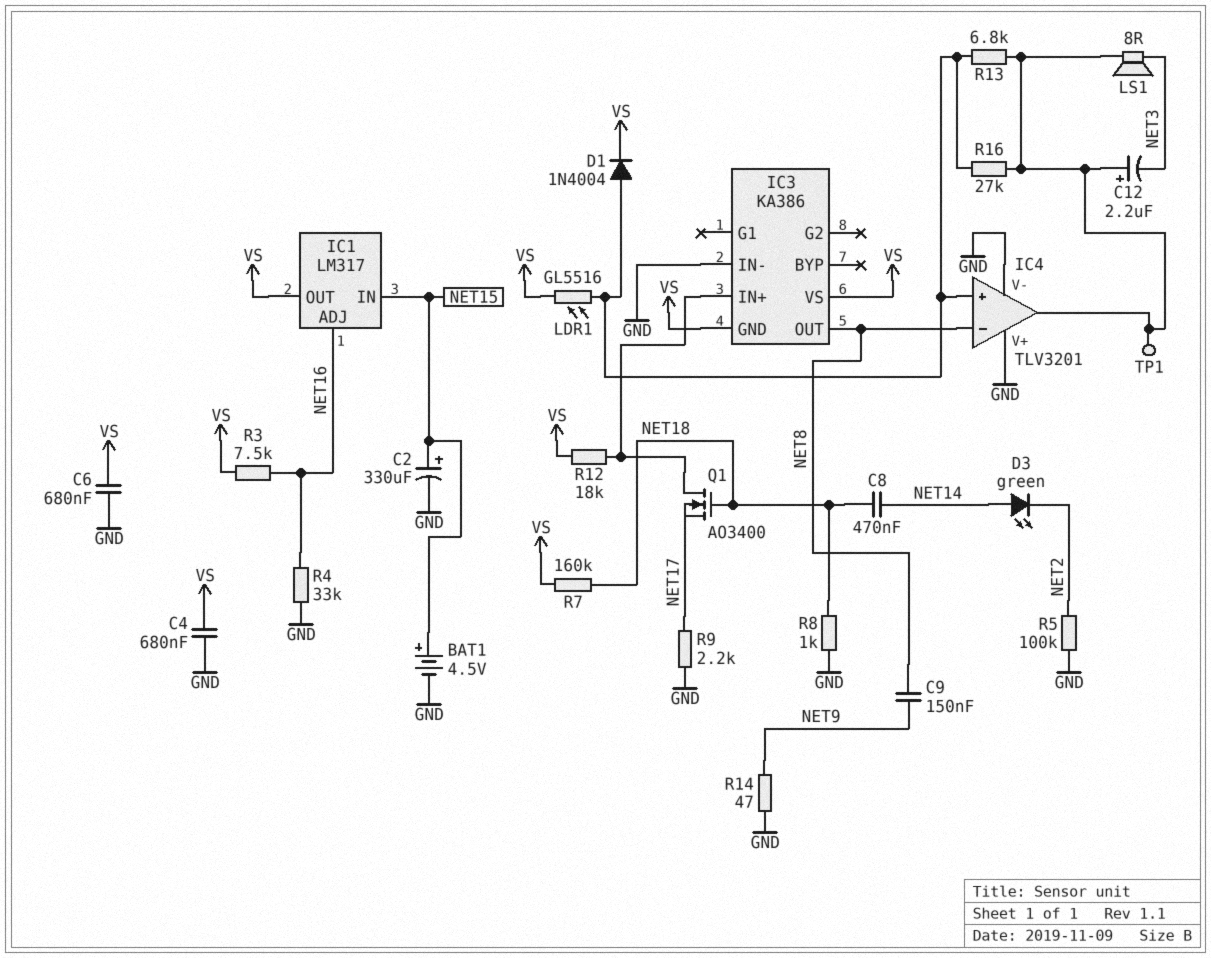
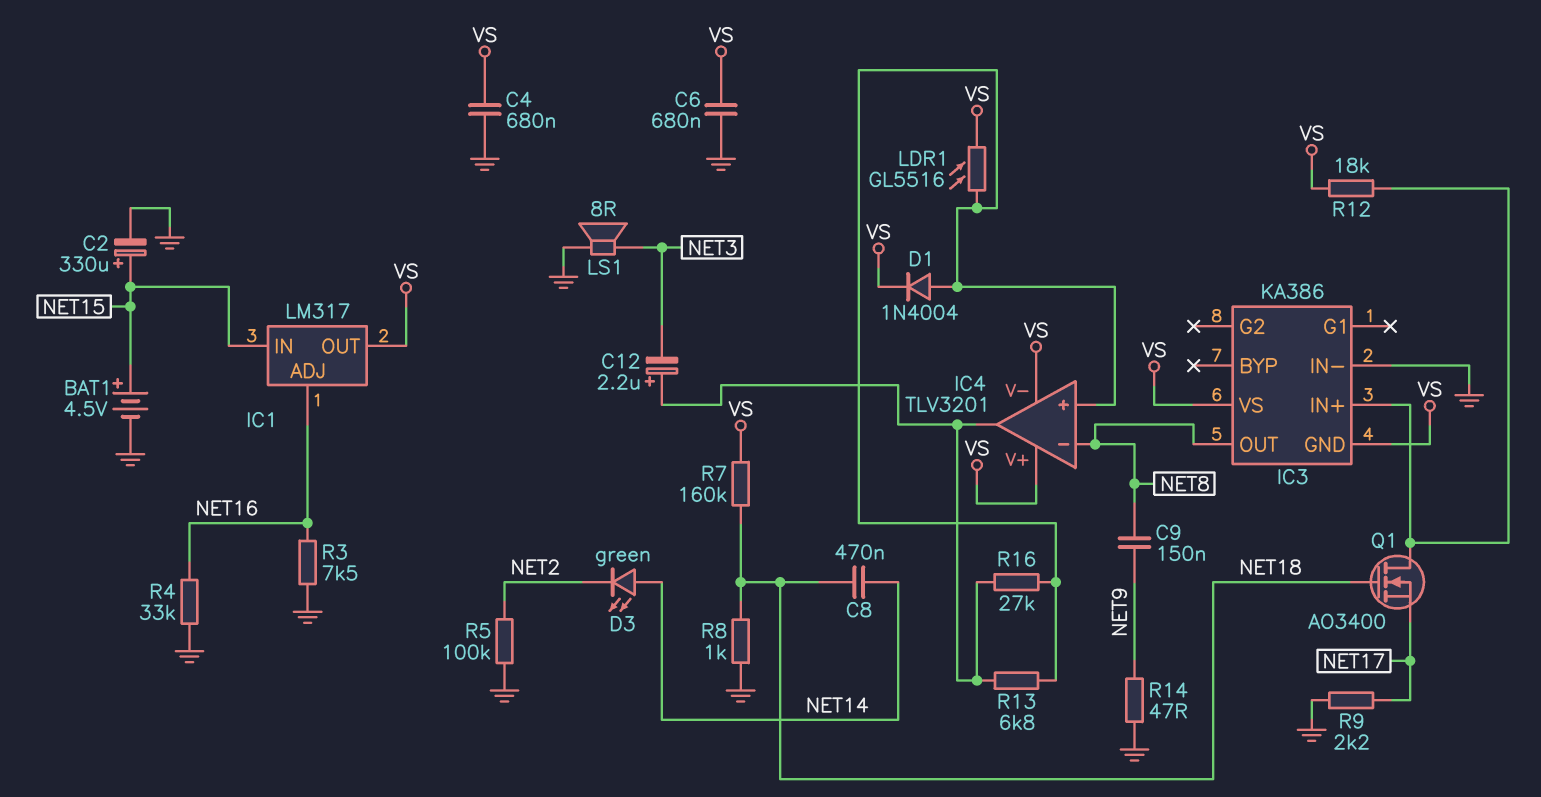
IC4 pin V+: GND -> VS
IC4 pin V-: GND -> VS
LS1: speaker 8R (IC4/out, NET3) -> speaker 8R (GND, NET3)
R3: 7.5k (NET16, VS) -> 7.5k (GND, NET16)
TP1: test point (IC4/out) -> none

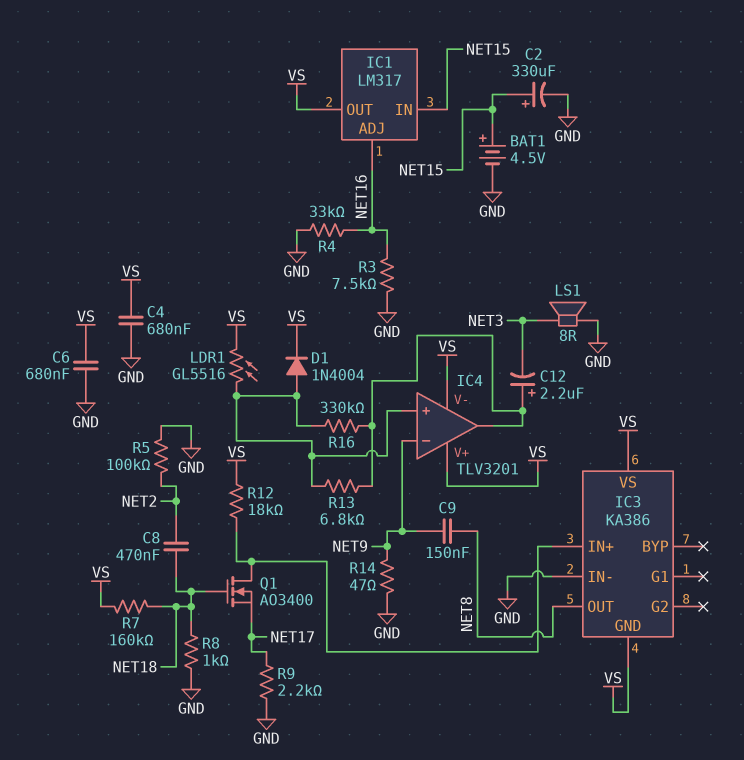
C8: 470nF (NET14, NET18) -> 470nF (NET2, NET18)
D3: LED green (A NET14, K NET2) -> none
IC4 pin in-: NET8 -> NET9
R16: 27k (IC4/in+, IC4/out) -> 330k (IC4/in+, IC4/out)

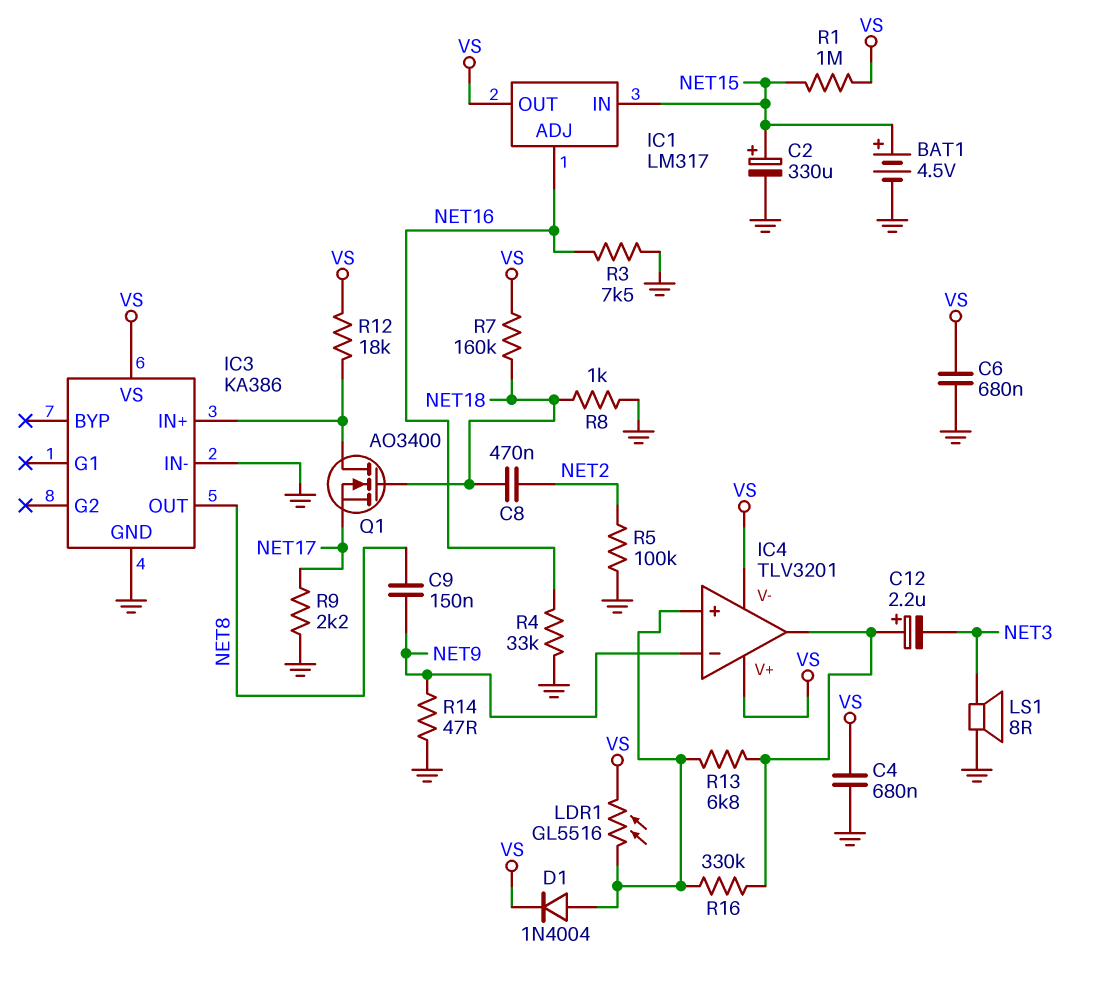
IC3 pin GND: VS -> GND
R1: none -> 1M (NET15, VS)

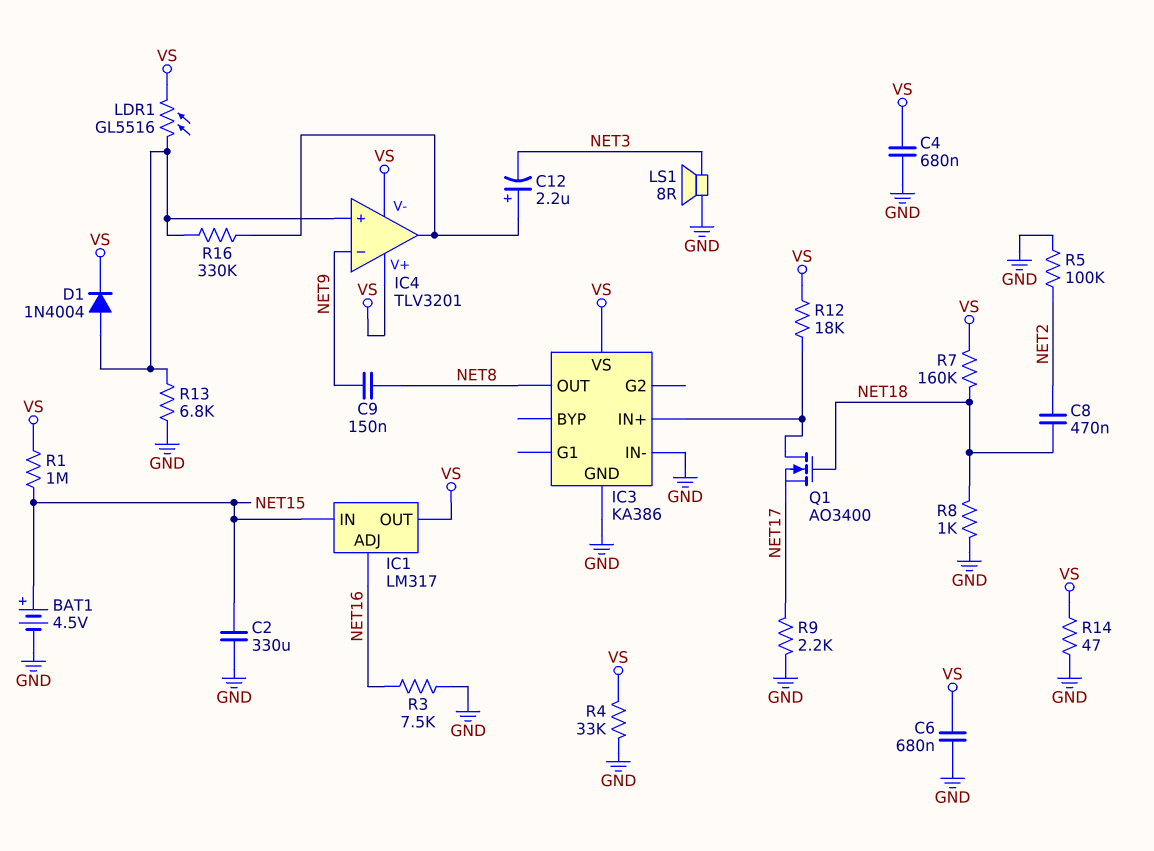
C2: 330uF (plus NET15, minus GND) -> 330uF (GND, NET15)
R4: 33k (GND, NET16) -> 33k (GND, VS)
R13: 6.8k (IC4/in+, IC4/out) -> 6.8k (GND, IC4/in+)
R14: 47 (GND, NET9) -> 47 (GND, VS)

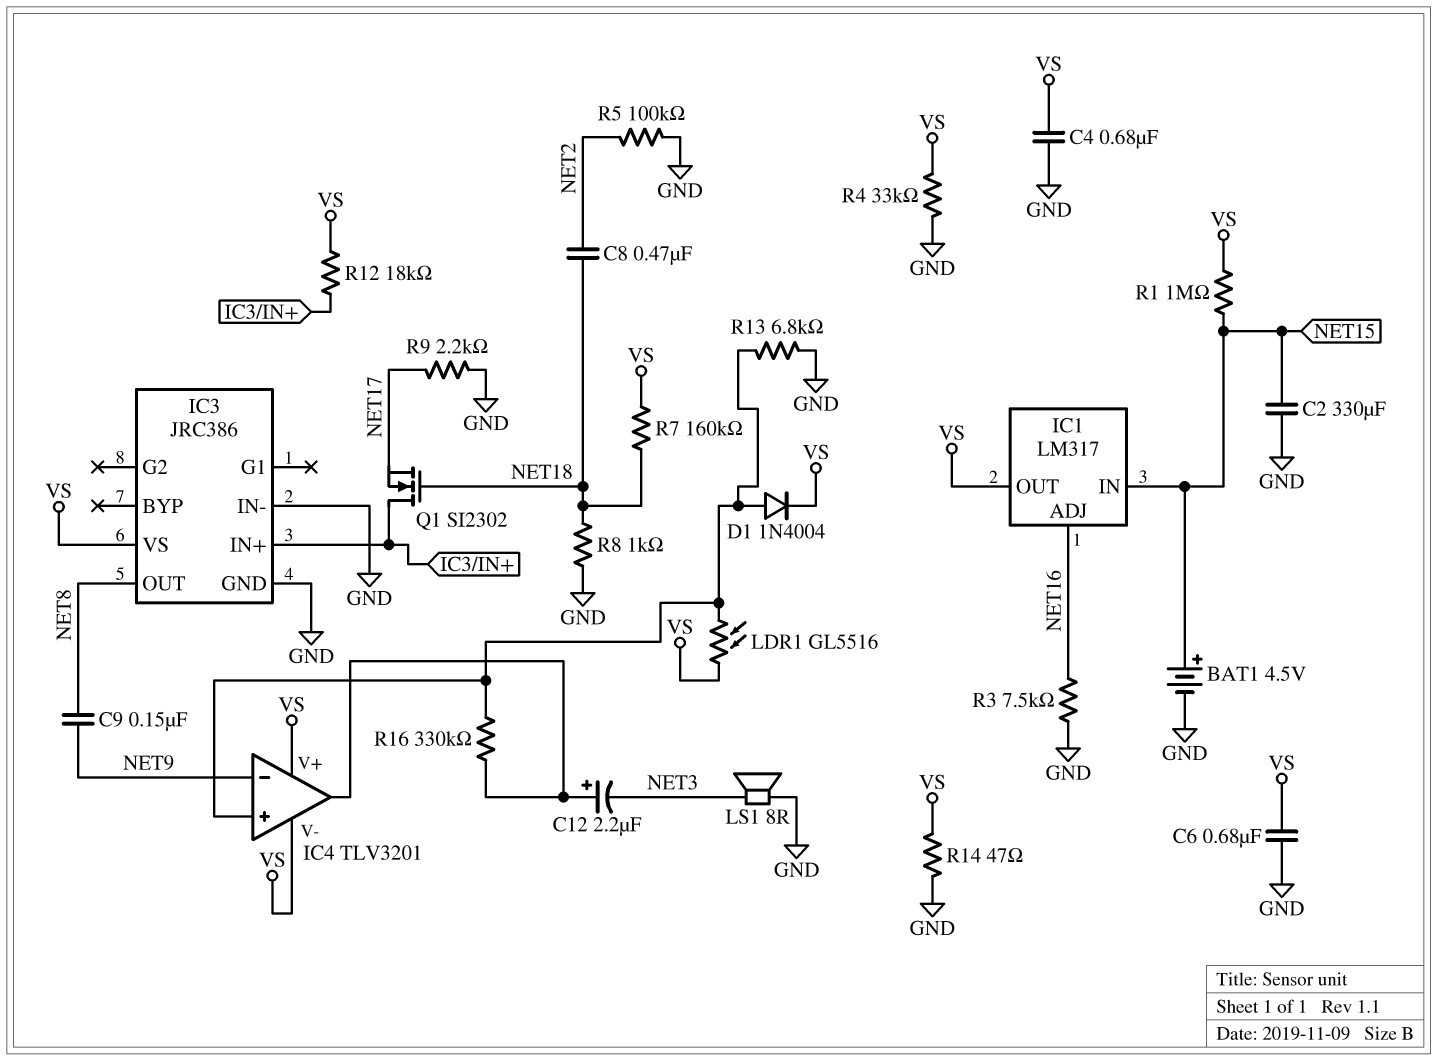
IC3: KA386 -> JRC386
Q1: NMOS AO3400 (G NET18, D IC3/IN+, S NET17) -> NMOS SI2302 (G NET18, D IC3/IN+, S NET17)

